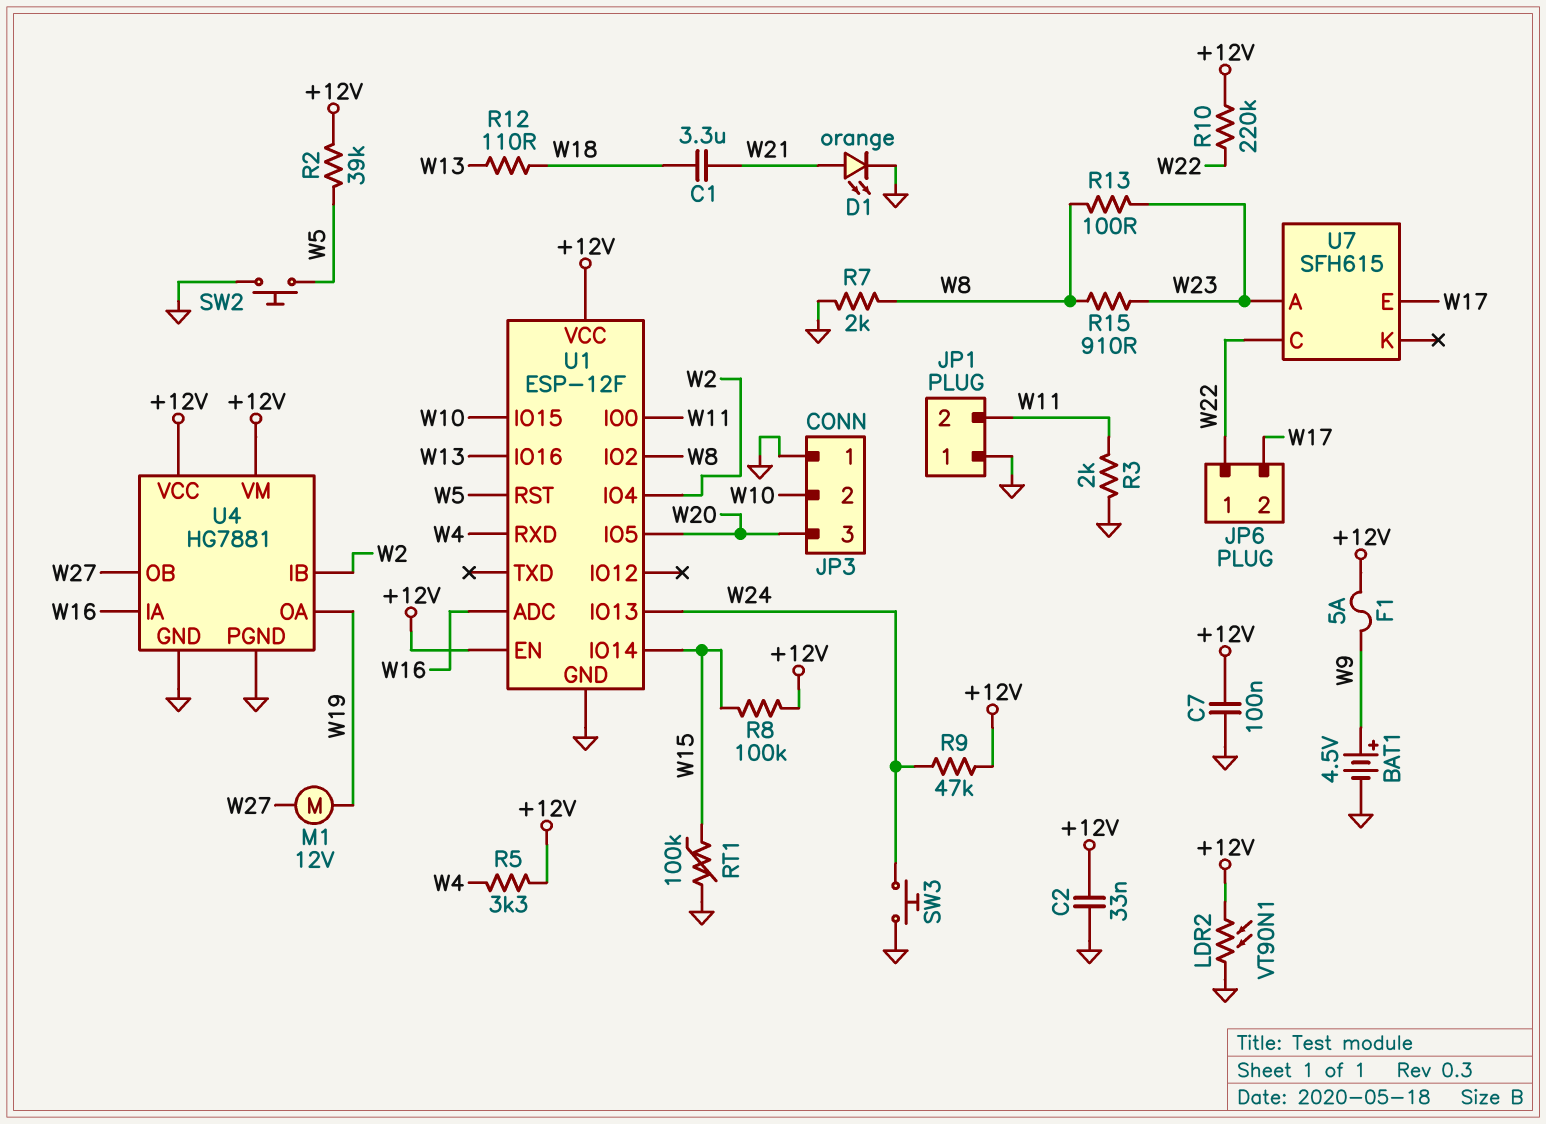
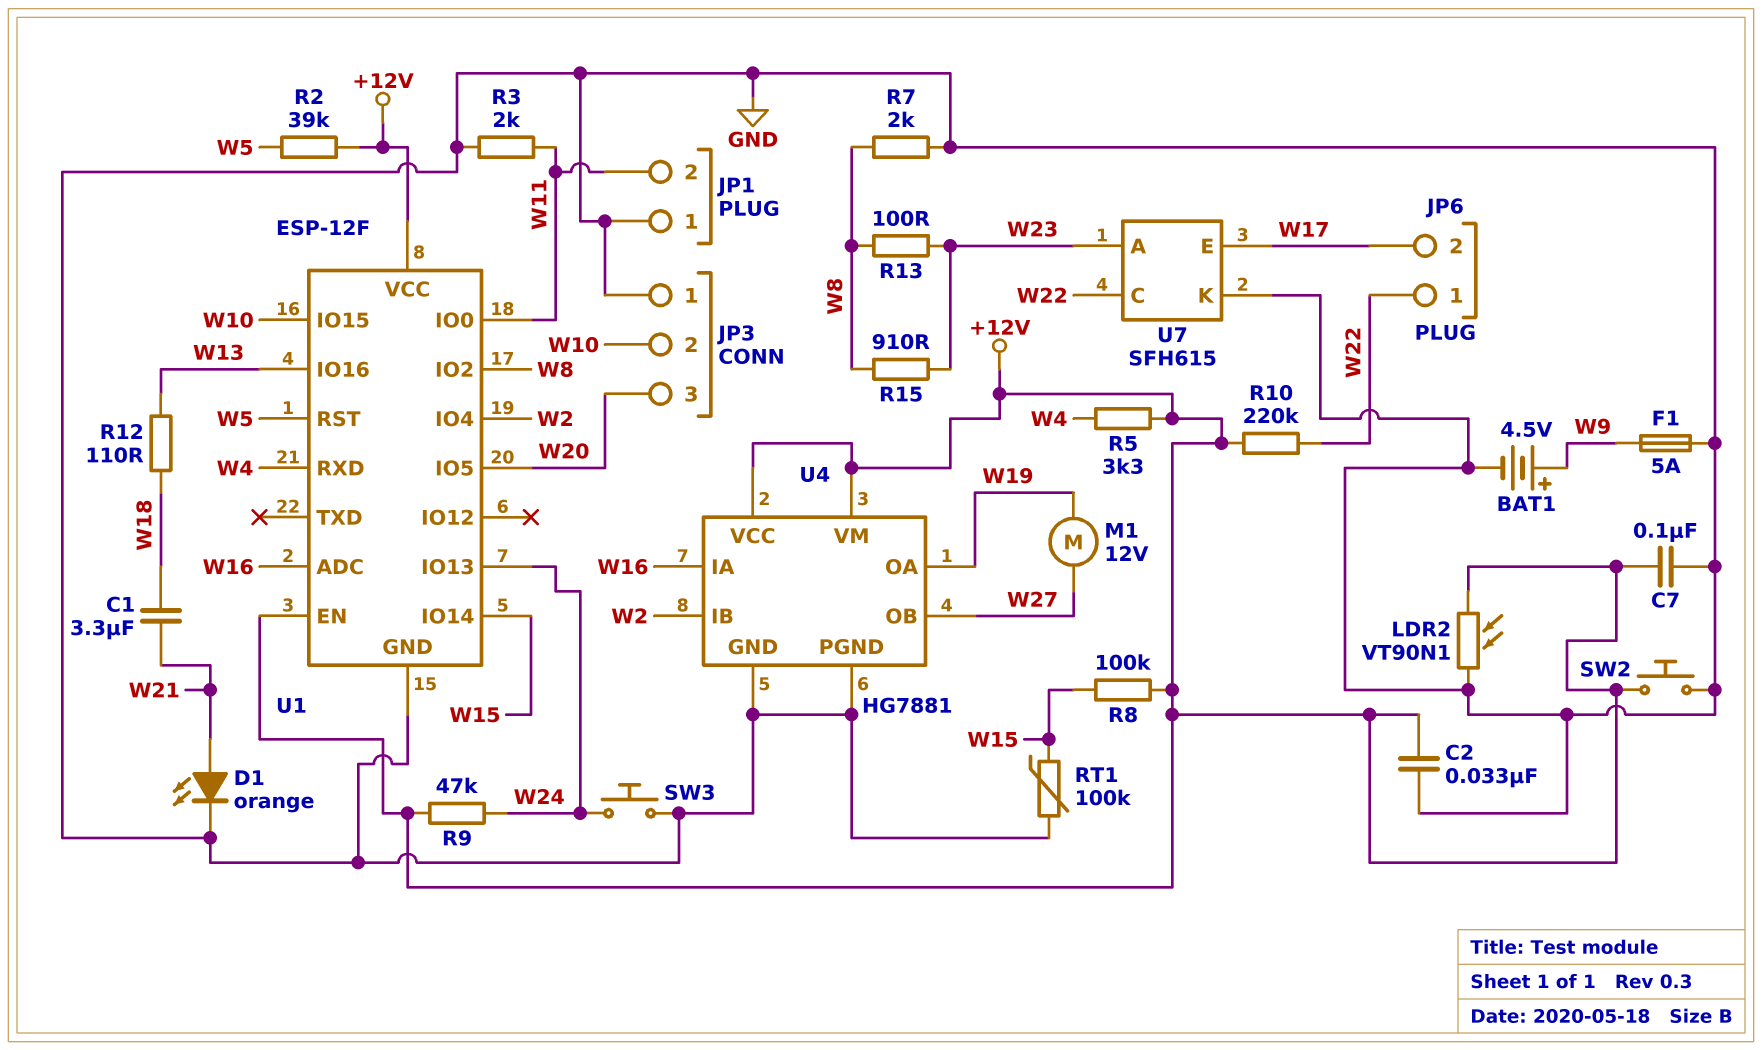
F1: 5A (+12V, W9) -> 5A (GND, W9)
SW2: button (GND, W5) -> button (+12V, GND)
U7 pin K: none -> GND

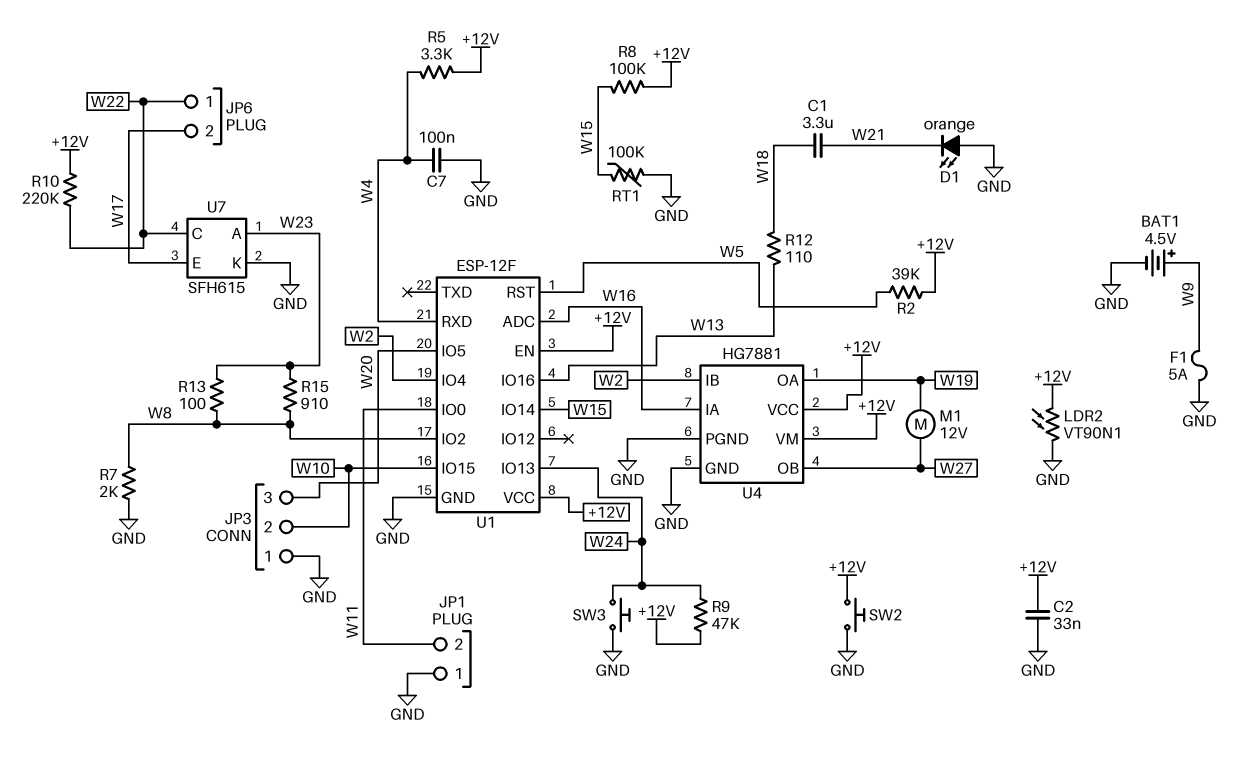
C7: 100nF (+12V, GND) -> 100nF (GND, W4)
D1: LED orange (A W21, K GND) -> LED orange (A GND, K W21)
R3: 2k (GND, W11) -> none

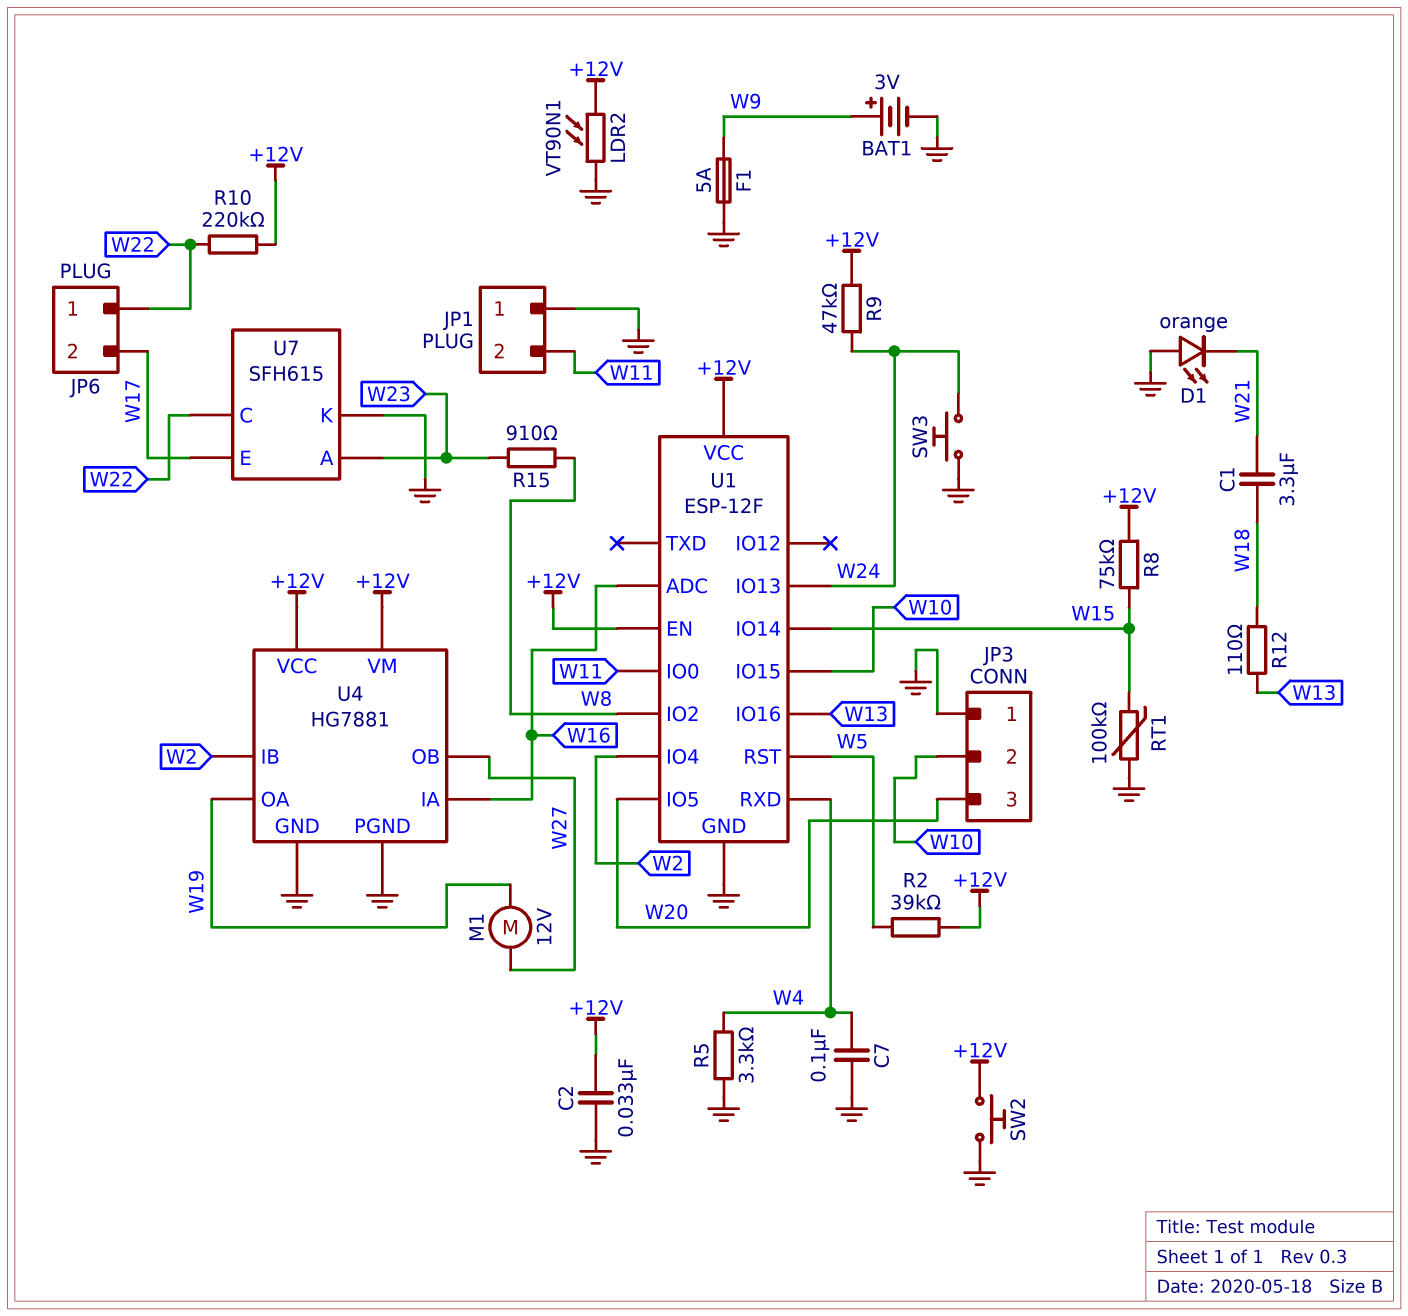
BAT1: 4.5V (plus W9, minus GND) -> 3V (plus W9, minus GND)
R5: 3.3k (+12V, W4) -> 3.3k (GND, W4)
R7: 2k (GND, W8) -> none
R8: 100k (+12V, W15) -> 75k (+12V, W15)
R13: 100 (W8, W23) -> none

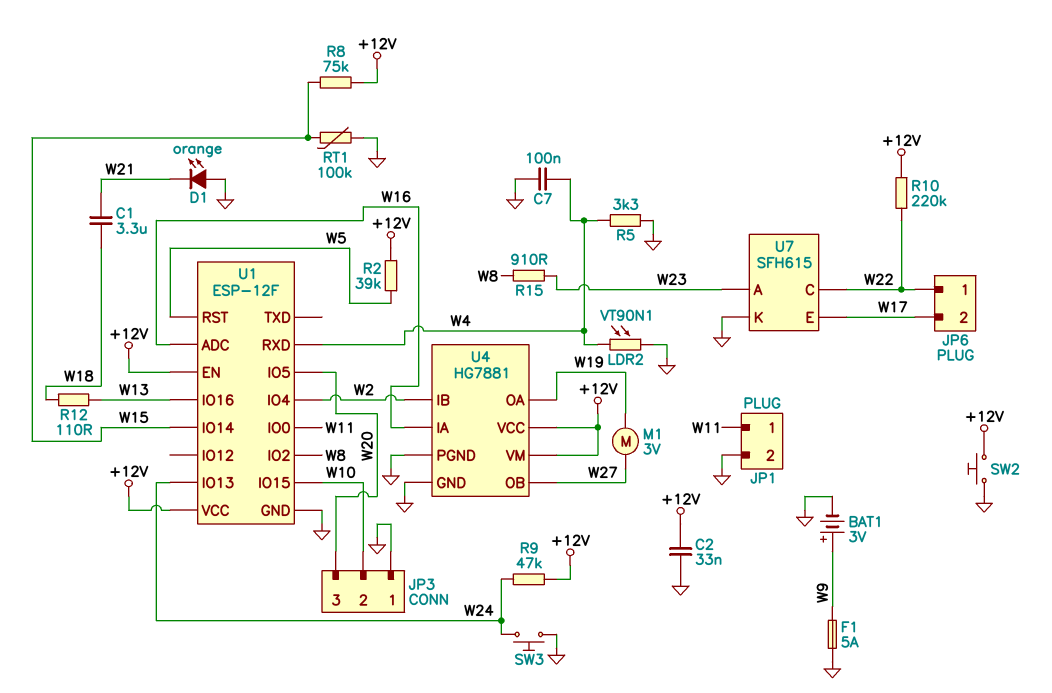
JP1 pin 1: GND -> W11
JP1 pin 2: W11 -> GND
LDR2: VT90N1 (+12V, GND) -> VT90N1 (GND, W4)
M1: motor 12V (W19, W27) -> motor 3V (W19, W27)

